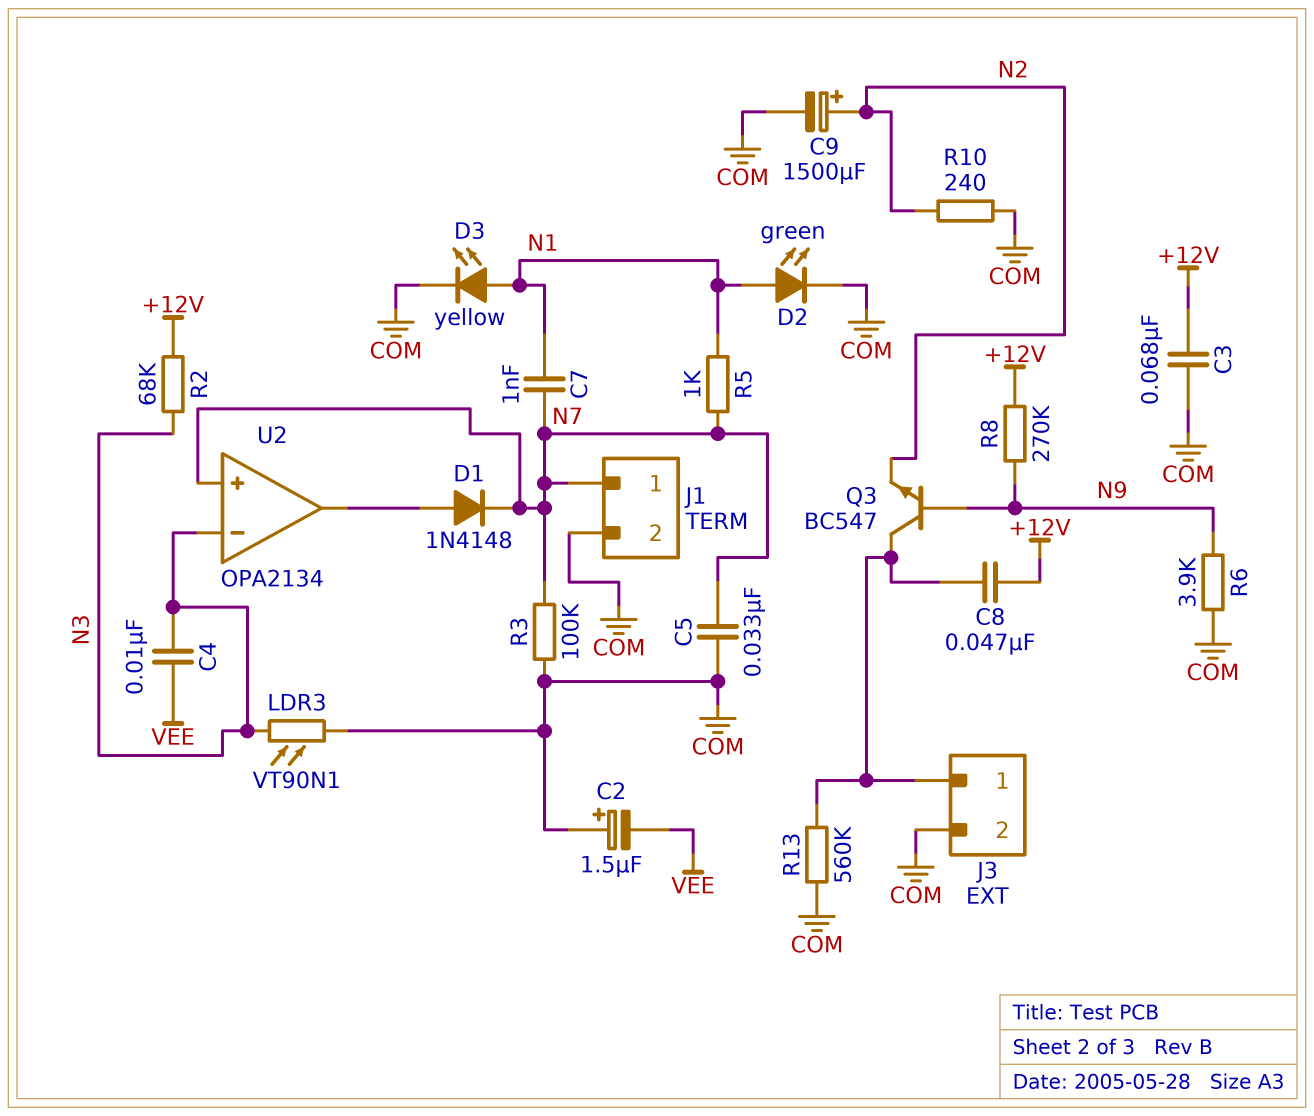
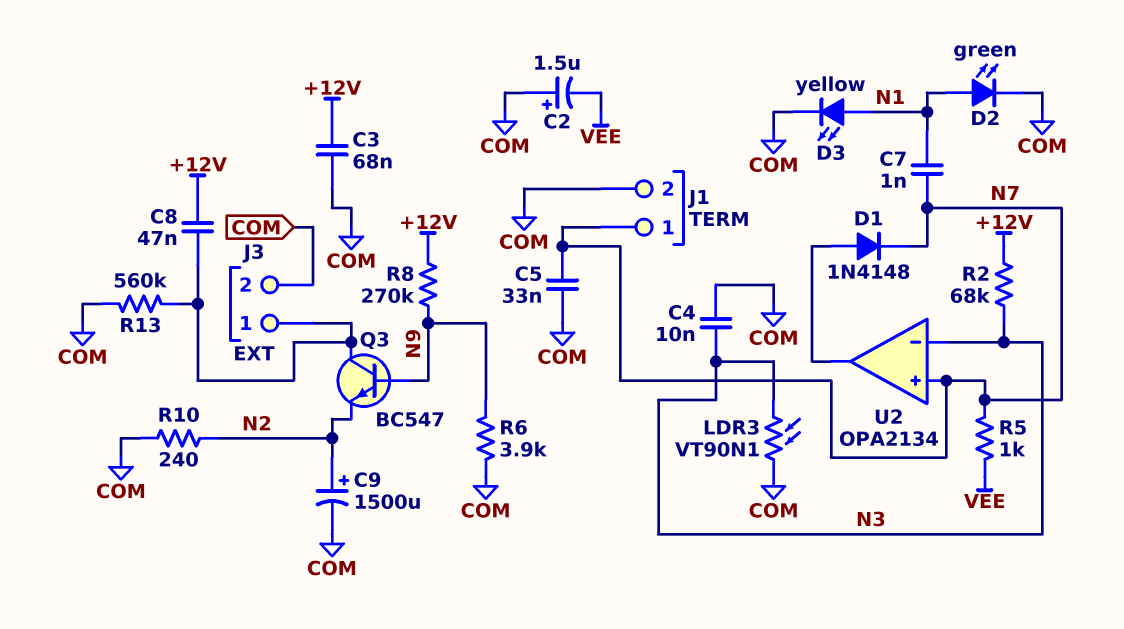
C4: 10nF (N3, VEE) -> 10nF (COM, N3)
R3: 100k (COM, N7) -> none
R5: 1k (N1, N7) -> 1k (N7, VEE)

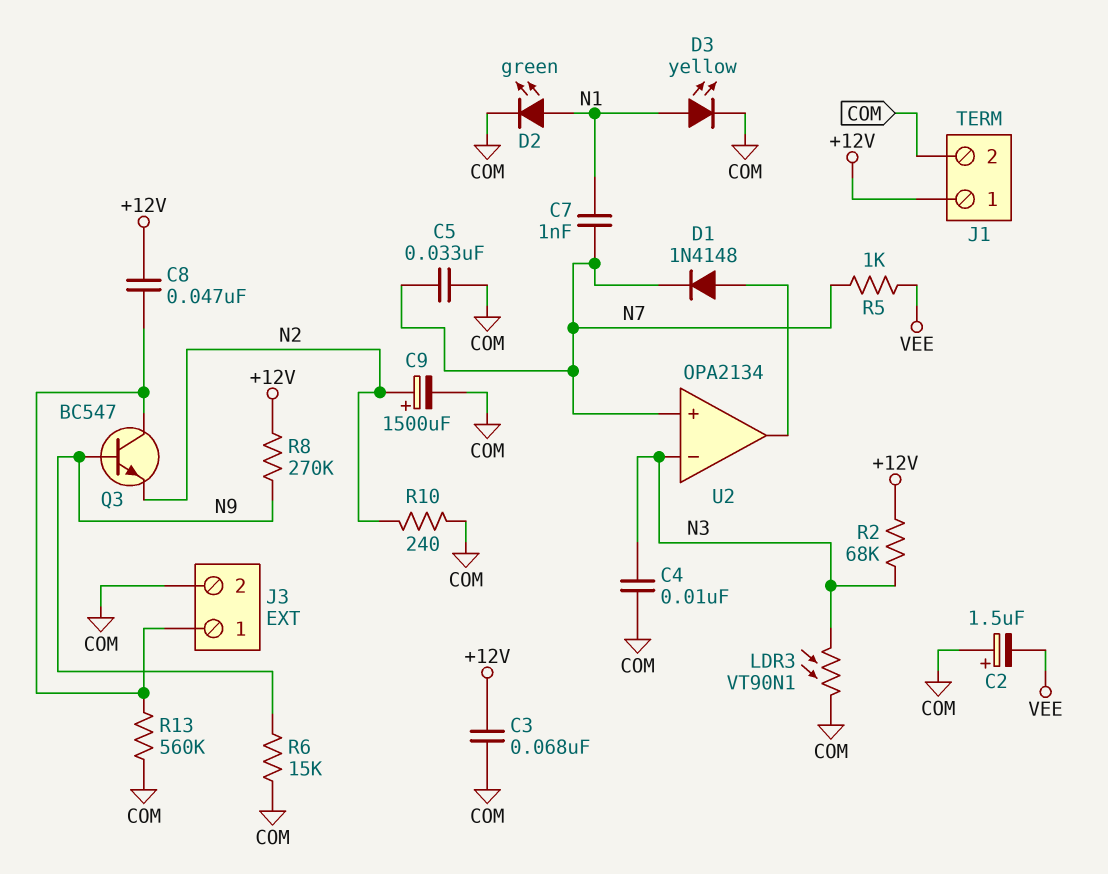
J1 pin 1: N7 -> +12V
R6: 3.9k (COM, N9) -> 15k (COM, N9)

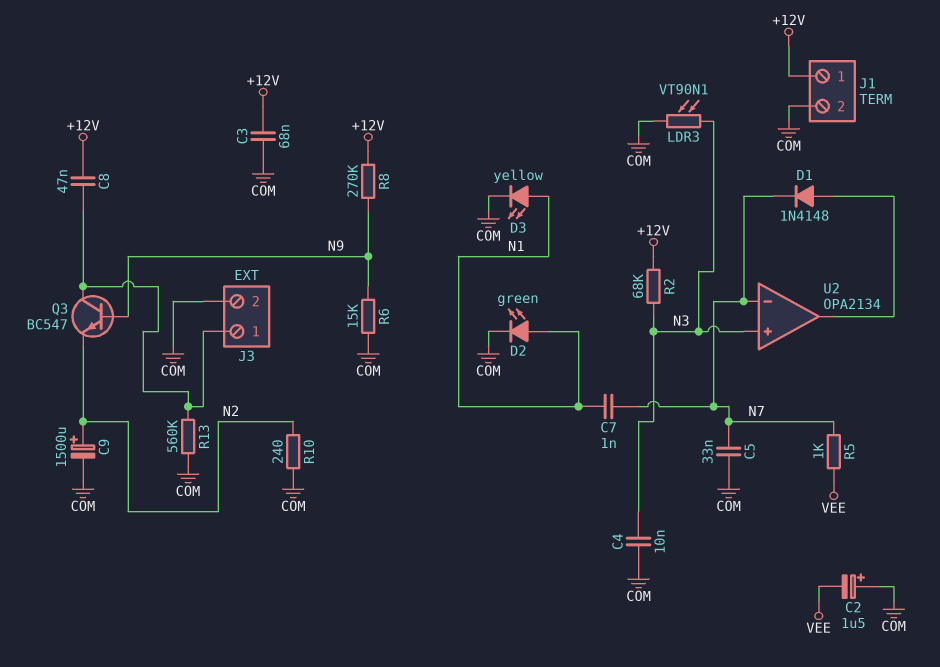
U2 pin in+: N7 -> N3
U2 pin in-: N3 -> N7

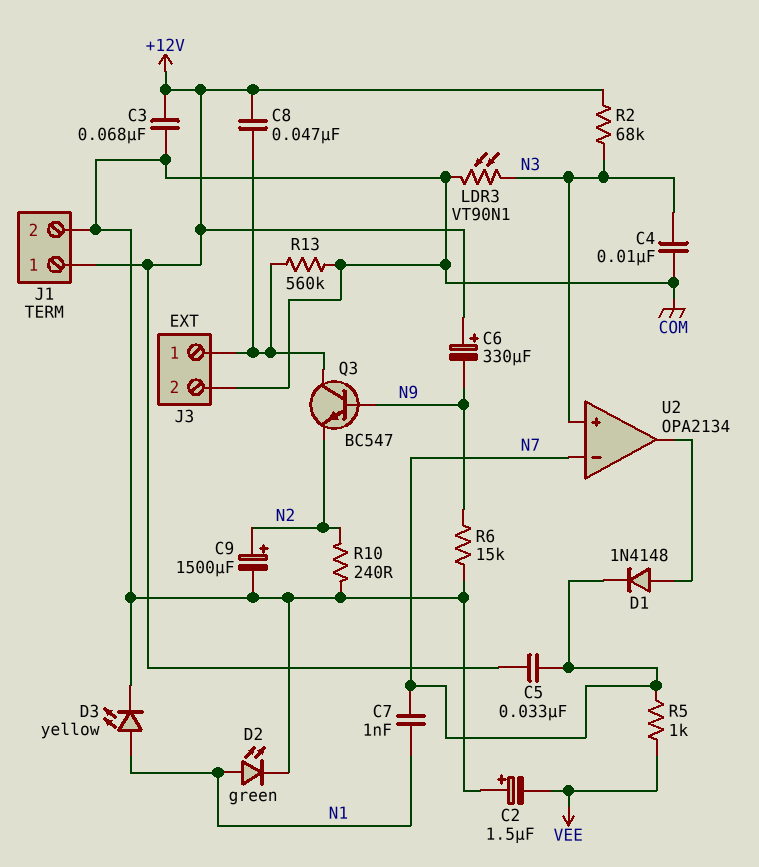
C5: 33nF (COM, N7) -> 33nF (+12V, N7)
C6: none -> 330uF (plus +12V, minus N9)
R8: 270k (+12V, N9) -> none

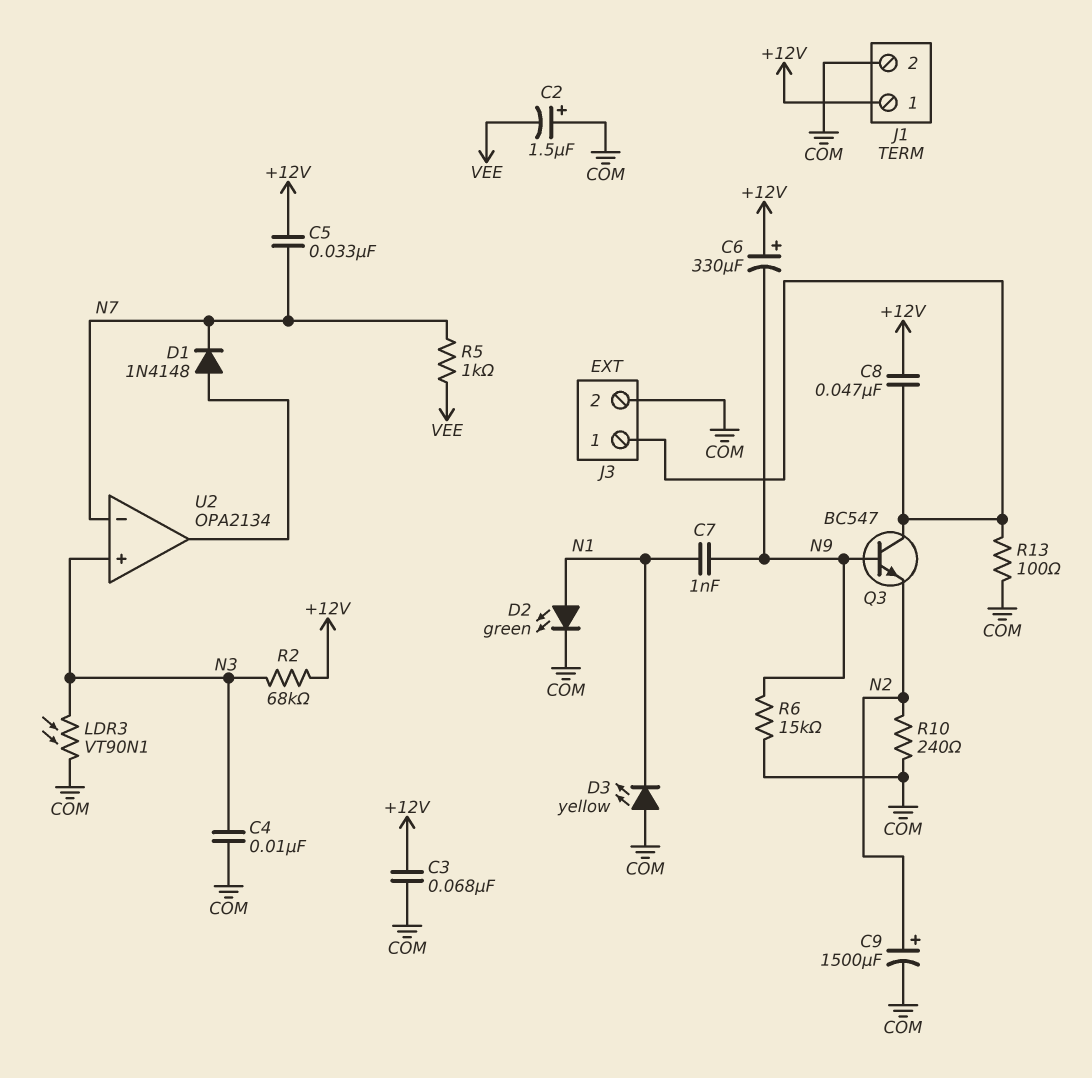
C7: 1nF (N1, N7) -> 1nF (N1, N9)
D3: LED yellow (A N1, K COM) -> LED yellow (A COM, K N1)
R13: 560k (COM, J3/1) -> 100 (COM, J3/1)

